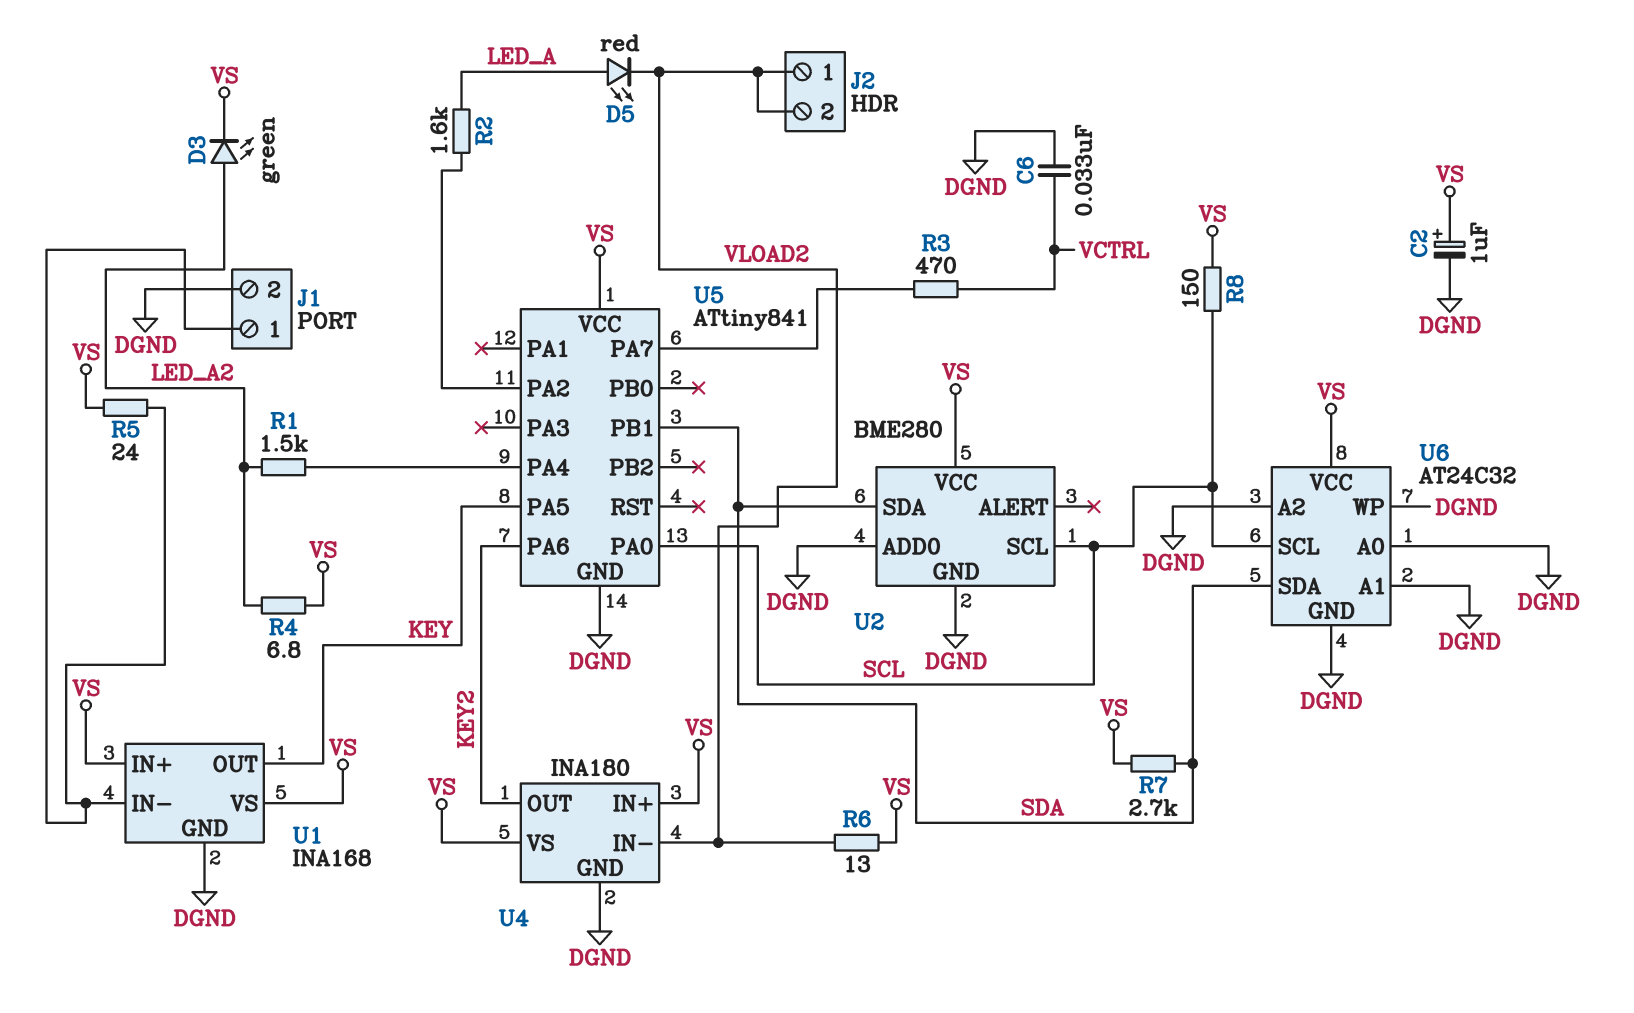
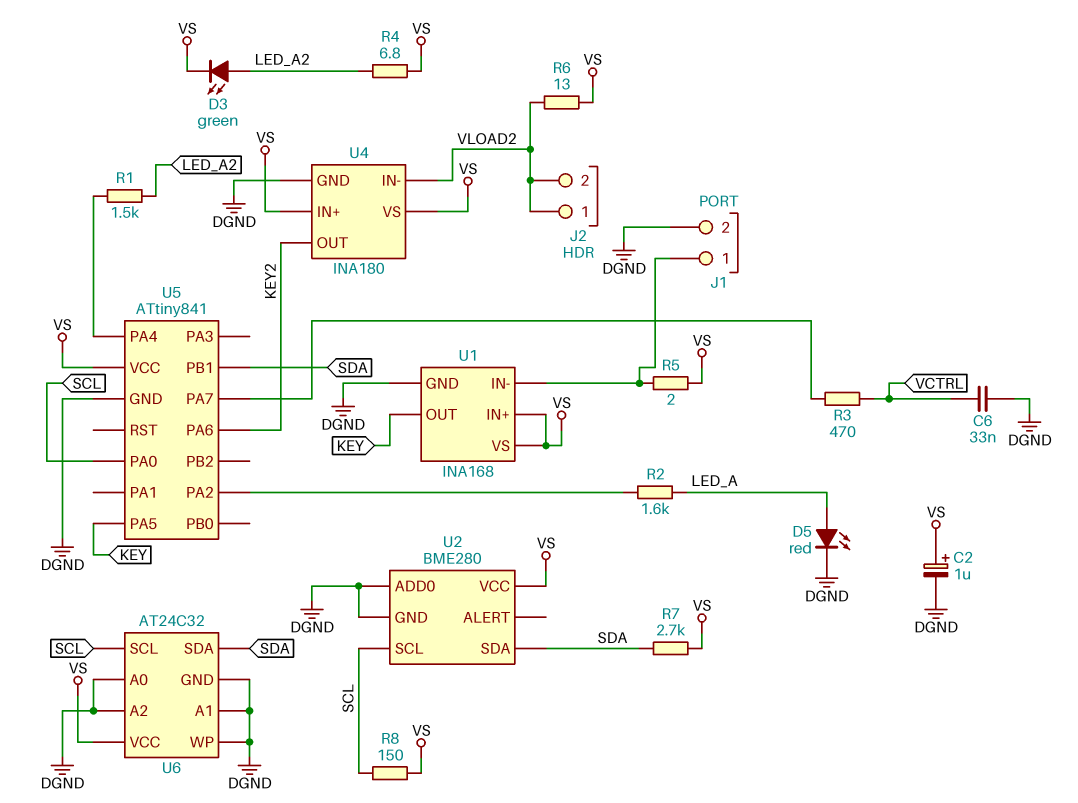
D5: LED red (A LED_A, K VLOAD2) -> LED red (A LED_A, K DGND)
R5: 24 (J1/1, VS) -> 2 (J1/1, VS)

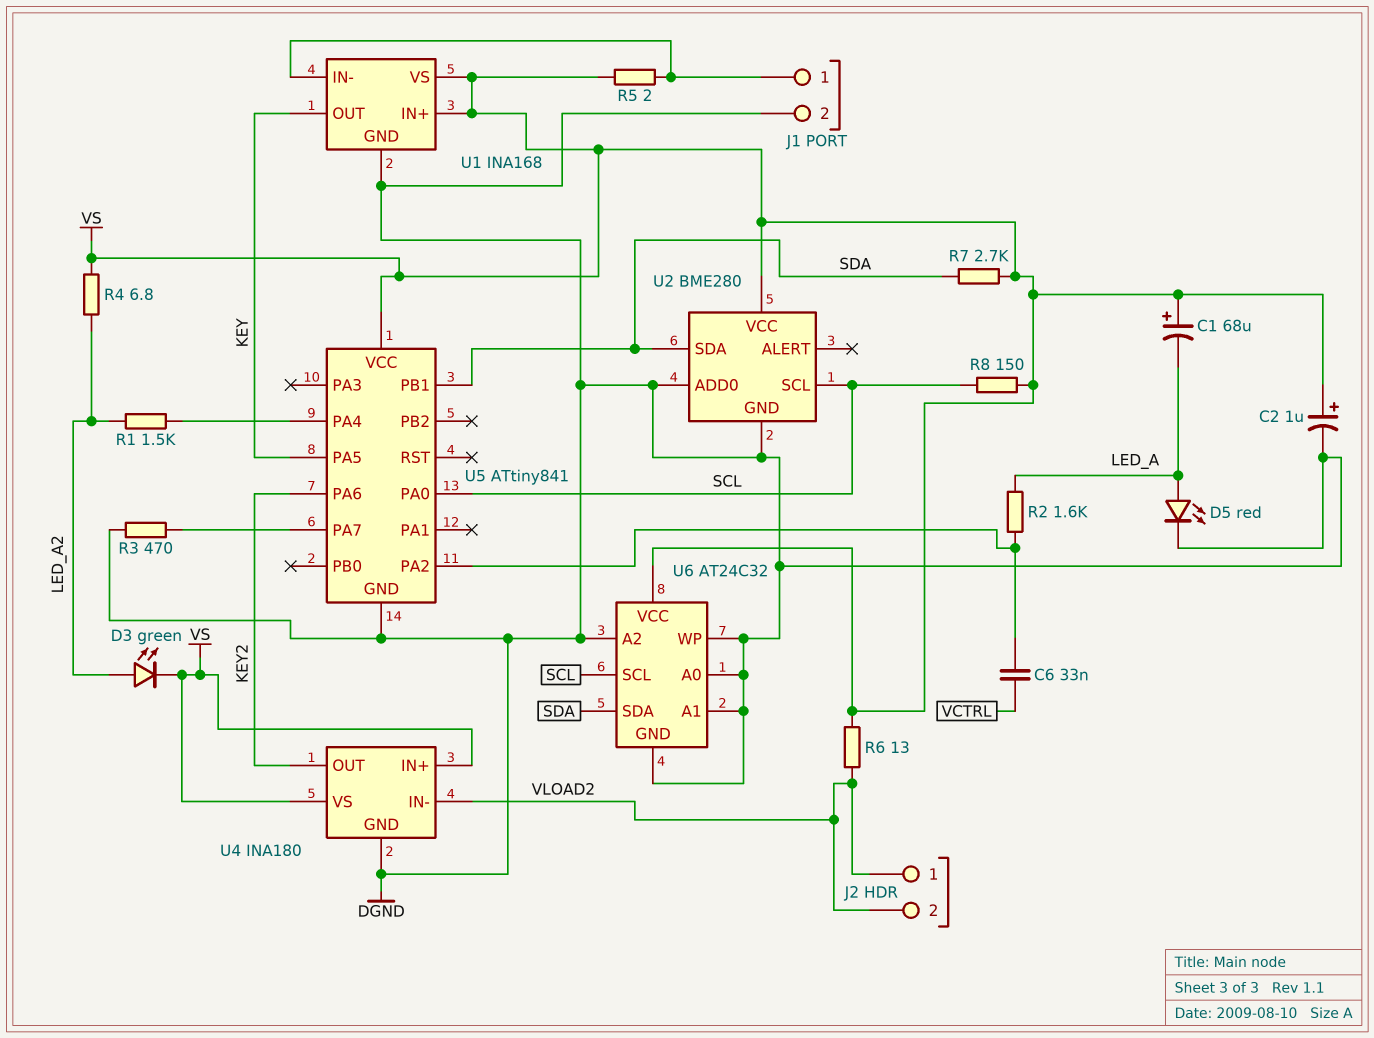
C1: none -> 68uF (plus VS, minus LED_A)
C6: 33nF (DGND, VCTRL) -> 33nF (U5/PA2, VCTRL)
R3: 470 (U5/PA7, VCTRL) -> 470 (DGND, U5/PA7)

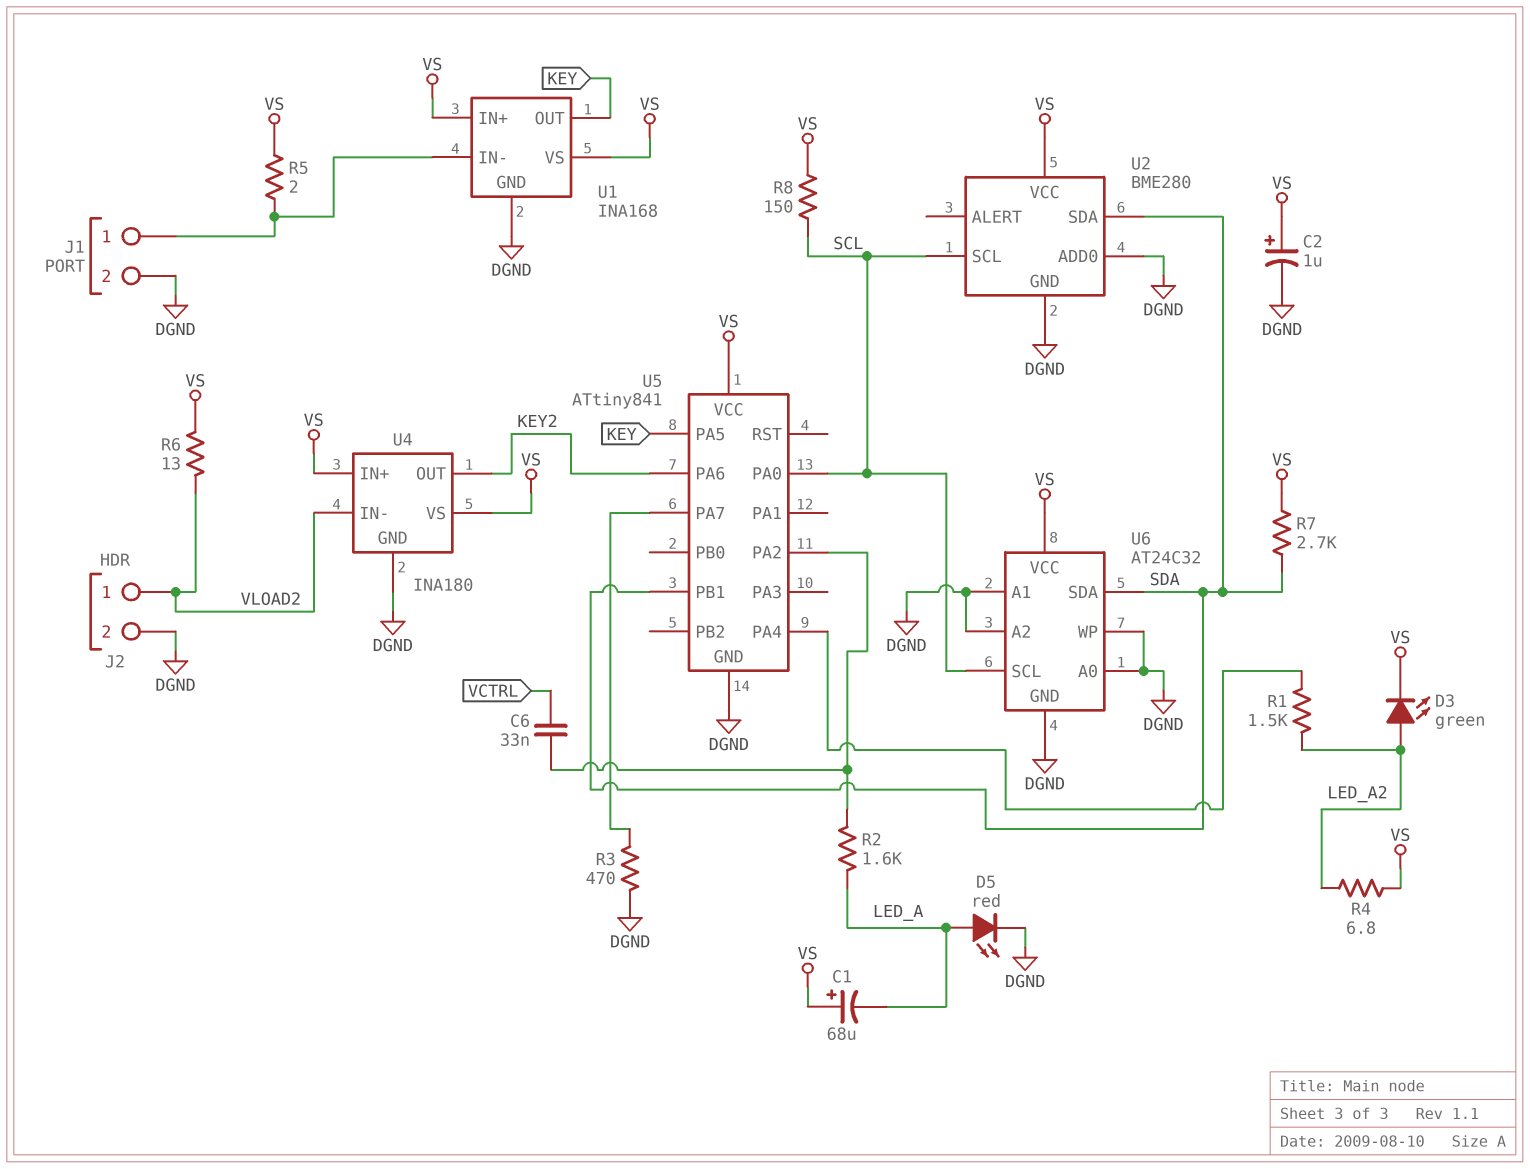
J2 pin 2: VLOAD2 -> DGND

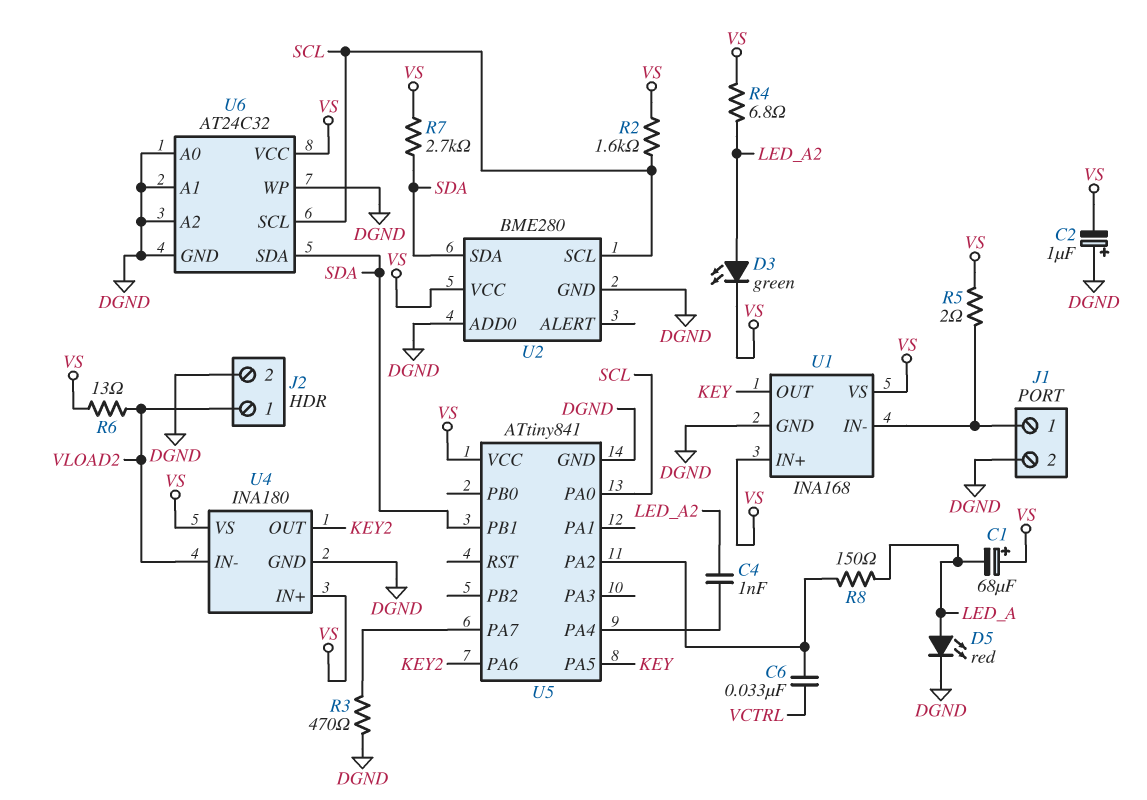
C2: 1uF (plus VS, minus DGND) -> 1uF (plus DGND, minus VS)
C4: none -> 1nF (LED_A2, U5/PA4)
R1: 1.5k (LED_A2, U5/PA4) -> none
R2: 1.6k (LED_A, U5/PA2) -> 1.6k (SCL, VS)
R8: 150 (SCL, VS) -> 150 (LED_A, U5/PA2)

